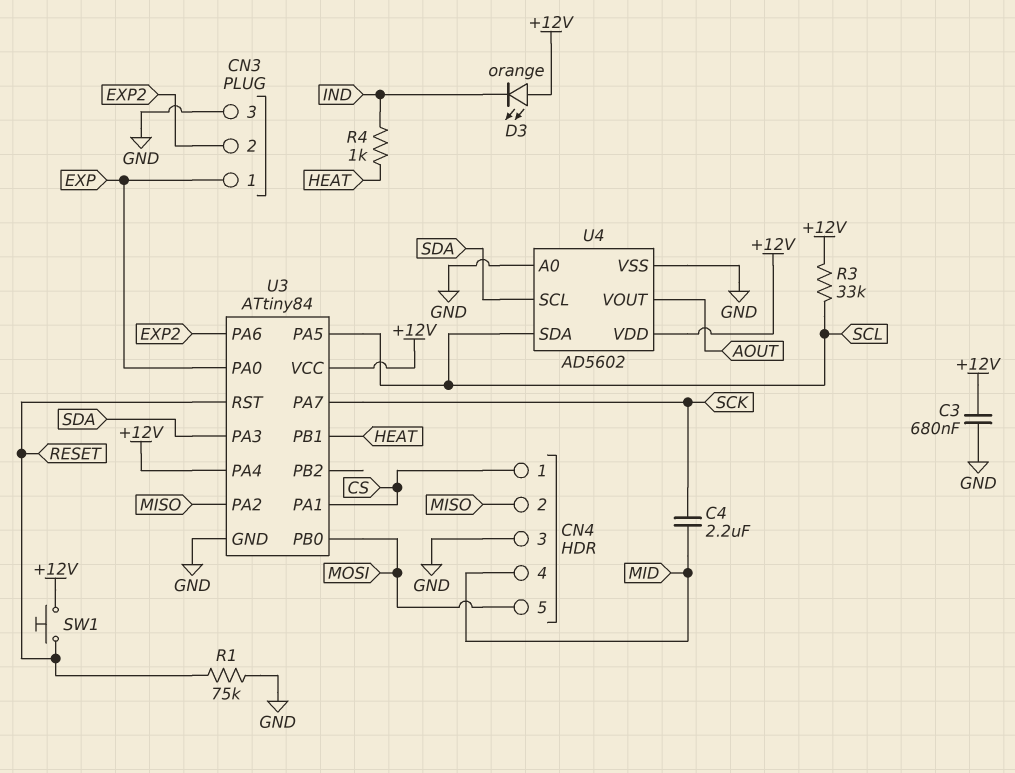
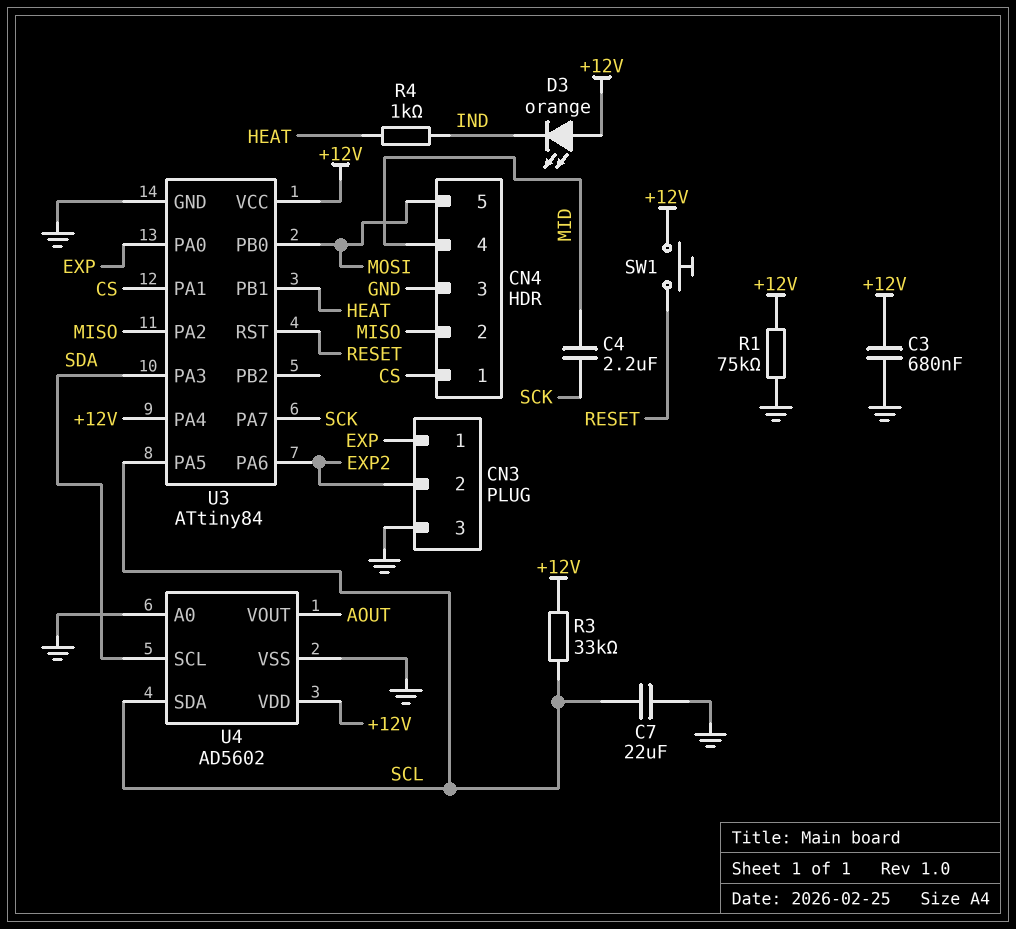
C7: none -> 22uF (GND, SCL)
R1: 75k (GND, RESET) -> 75k (+12V, GND)

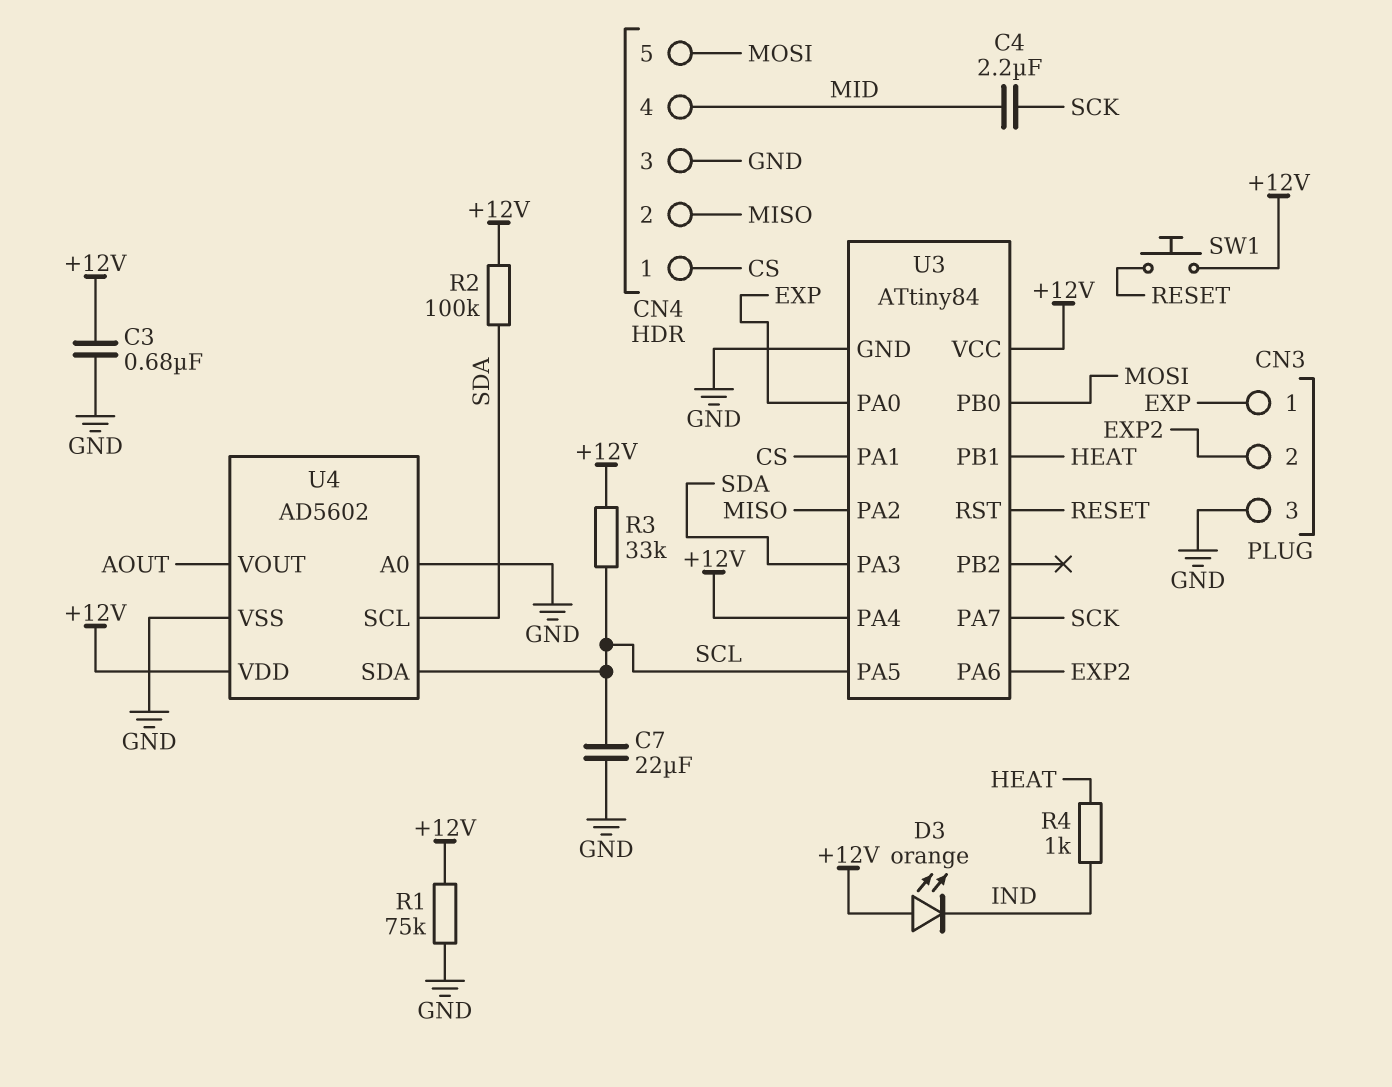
R2: none -> 100k (+12V, SDA)

